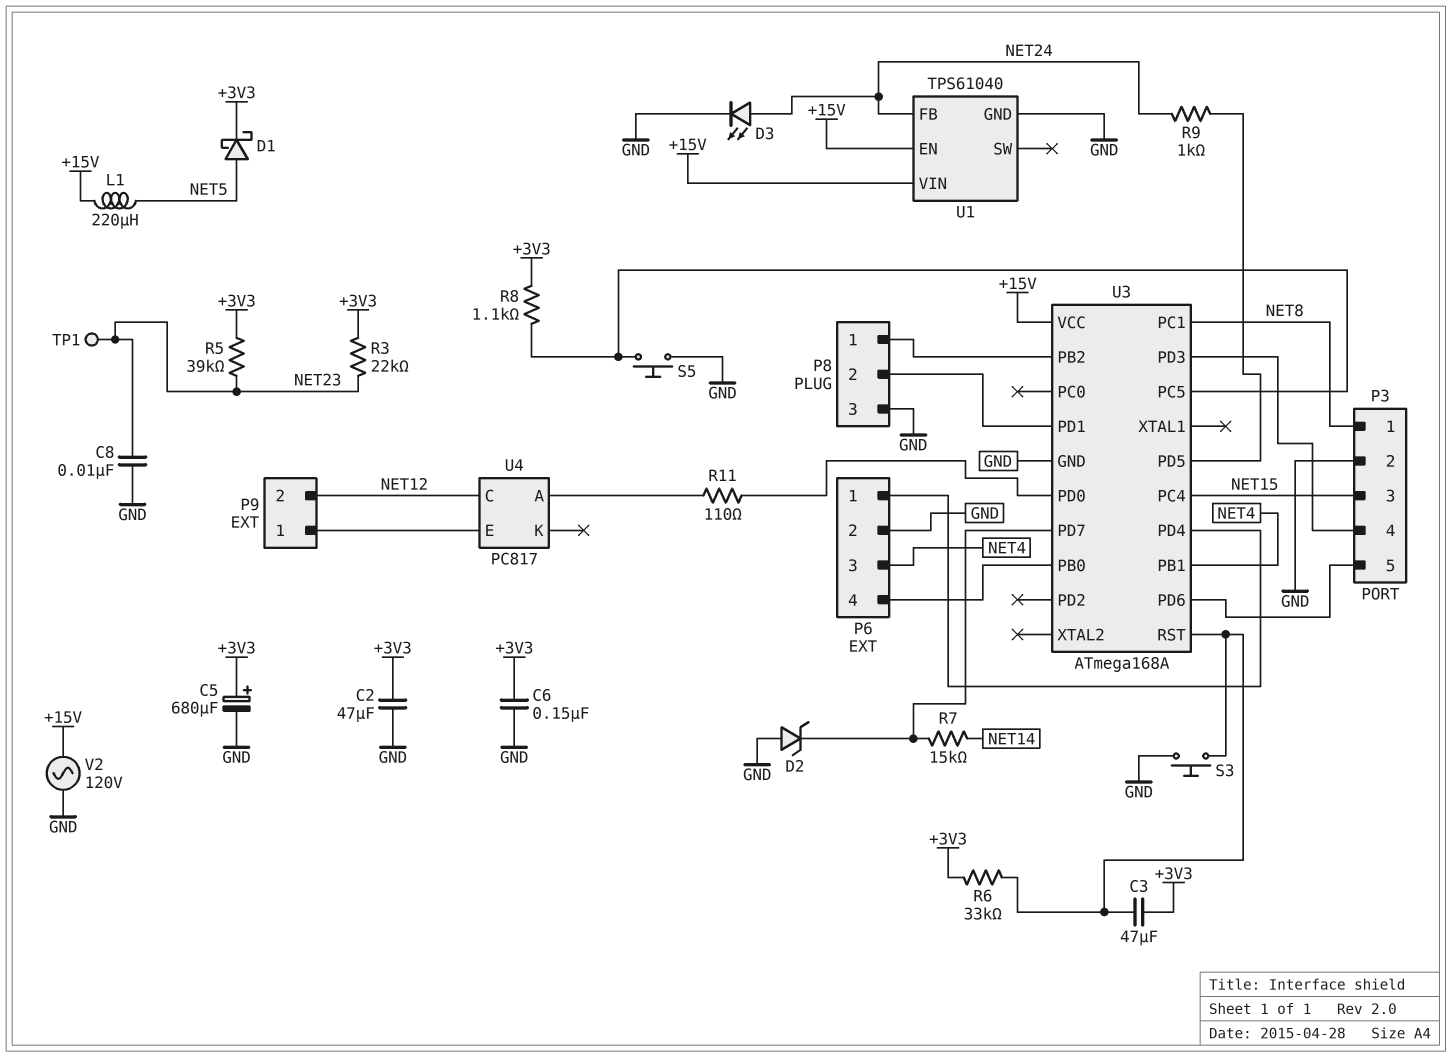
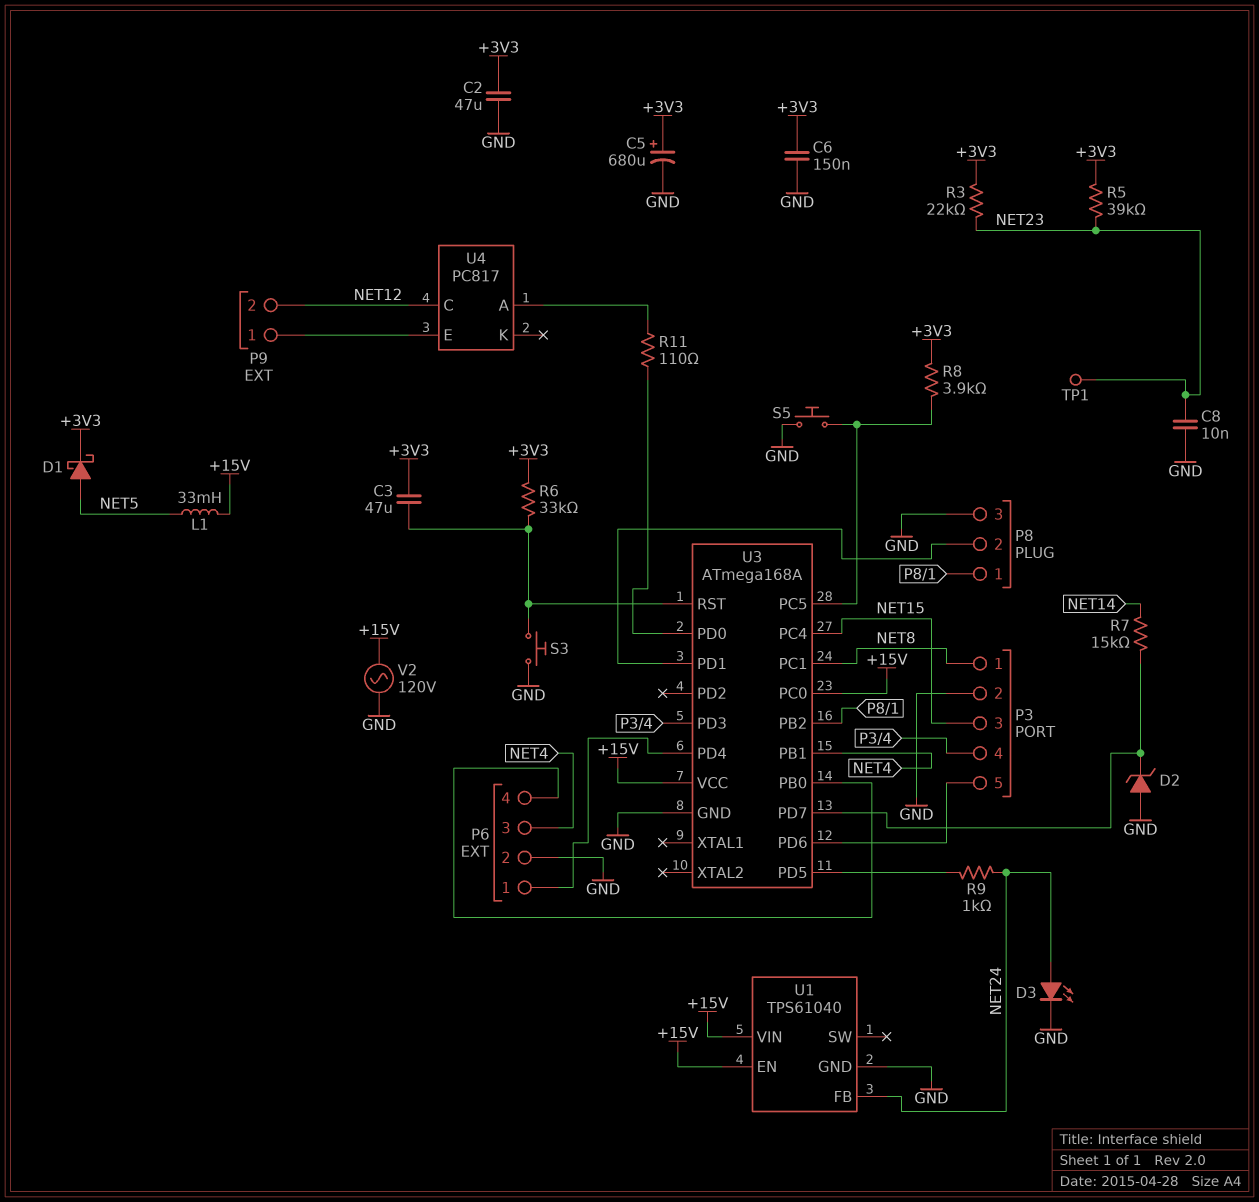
L1: 220uH (+15V, NET5) -> 33mH (+15V, NET5)
R8: 1.1k (+3V3, U3/PC5) -> 3.9k (+3V3, U3/PC5)
U3 pin PC0: none -> +15V

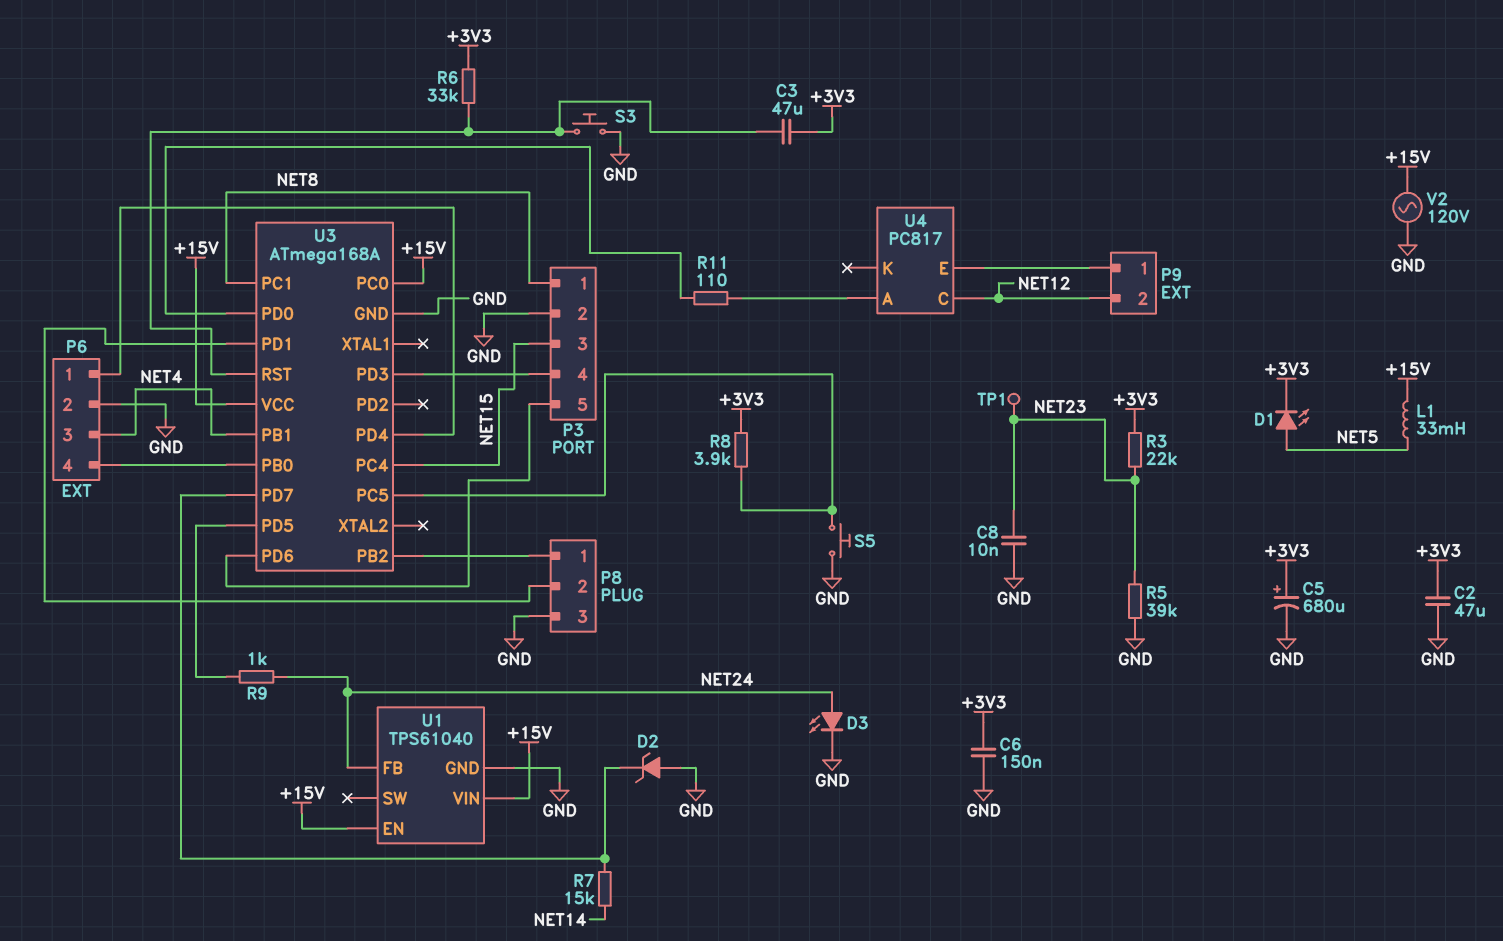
D1: schottky (A NET5, K +3V3) -> LED (A NET5, K +3V3)
R5: 39k (+3V3, NET23) -> 39k (GND, NET23)

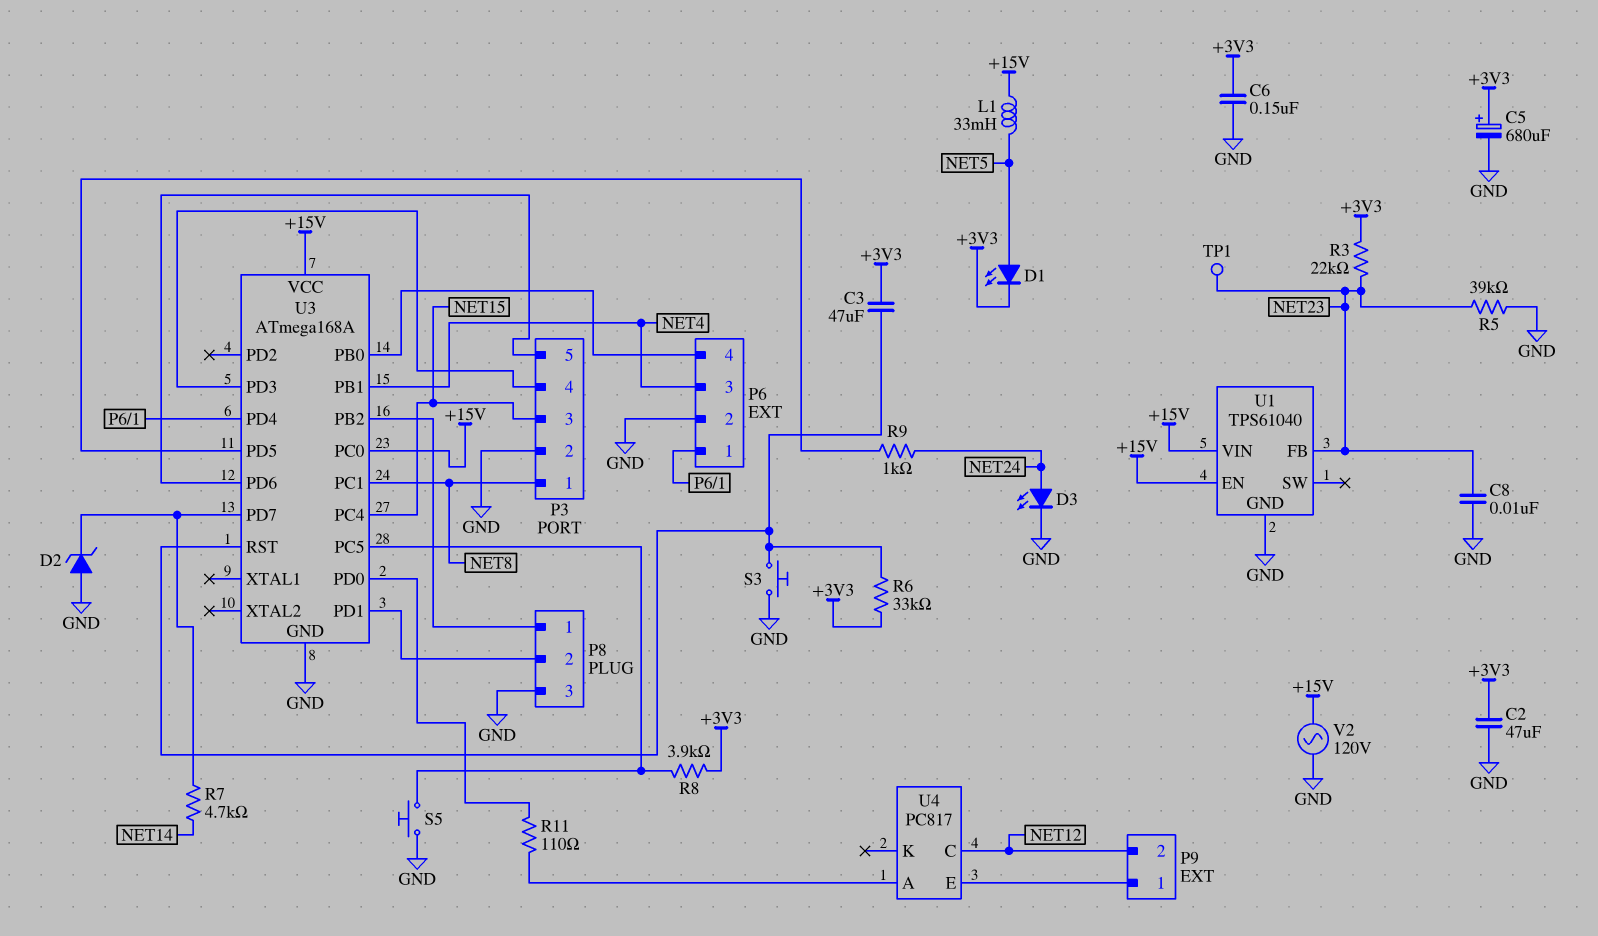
R7: 15k (NET14, U3/PD7) -> 4.7k (NET14, U3/PD7)
U1 pin FB: NET24 -> NET23

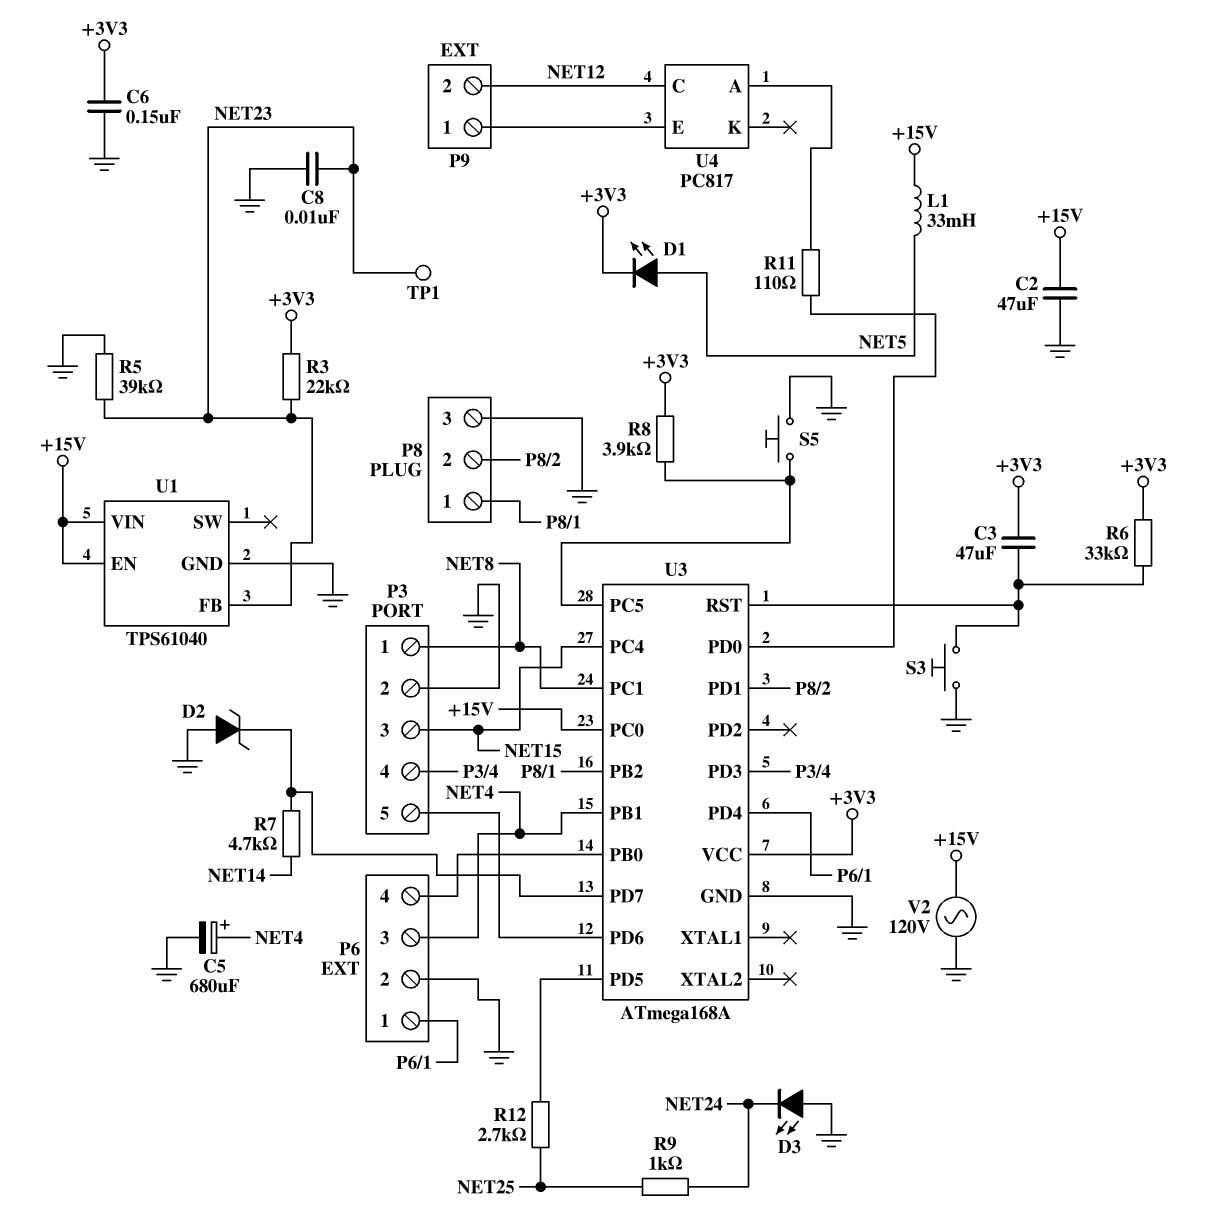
C2: 47uF (+3V3, GND) -> 47uF (+15V, GND)
C5: 680uF (plus +3V3, minus GND) -> 680uF (plus NET4, minus GND)
D3: LED (A NET24, K GND) -> LED (A GND, K NET24)
R9: 1k (NET24, U3/PD5) -> 1k (NET24, NET25)
R12: none -> 2.7k (NET25, U3/PD5)
U3 pin VCC: +15V -> +3V3

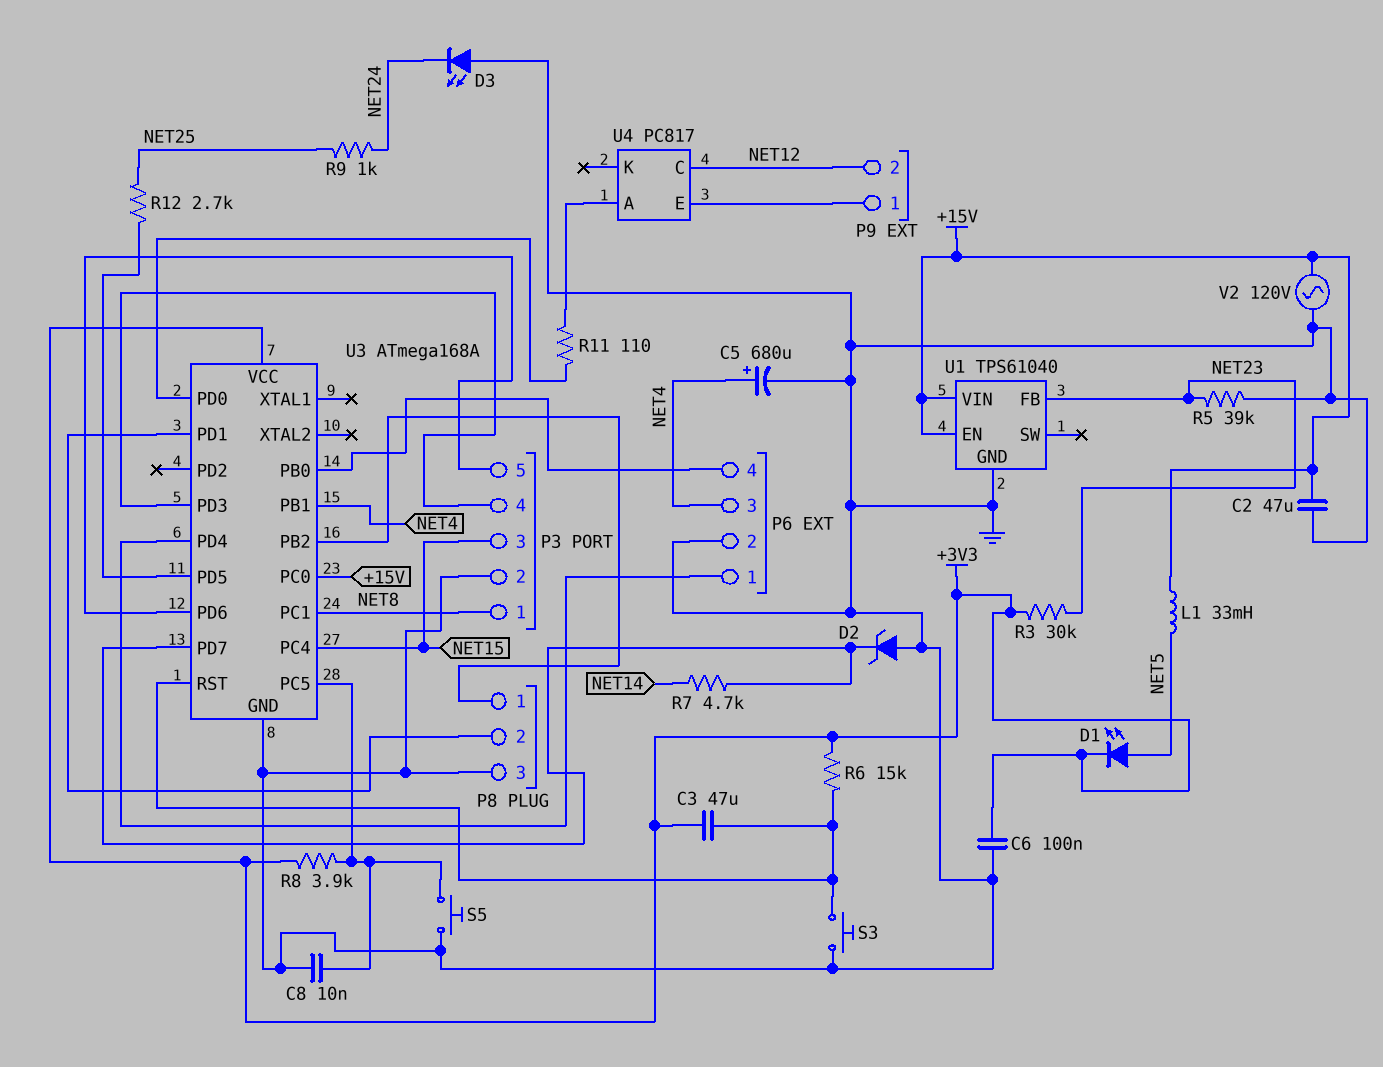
C6: 150nF (+3V3, GND) -> 100nF (+3V3, GND)
C8: 10nF (GND, NET23) -> 10nF (GND, U3/PC5)
R3: 22k (+3V3, NET23) -> 30k (+3V3, NET23)
R6: 33k (+3V3, U3/RST) -> 15k (+3V3, U3/RST)
TP1: test point (NET23) -> none

